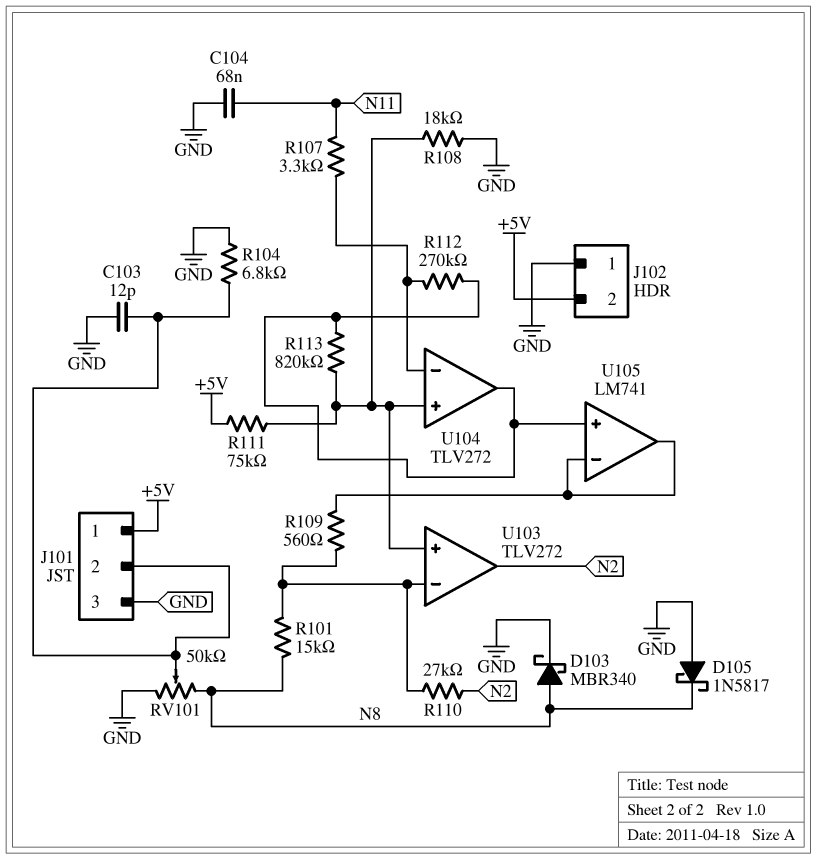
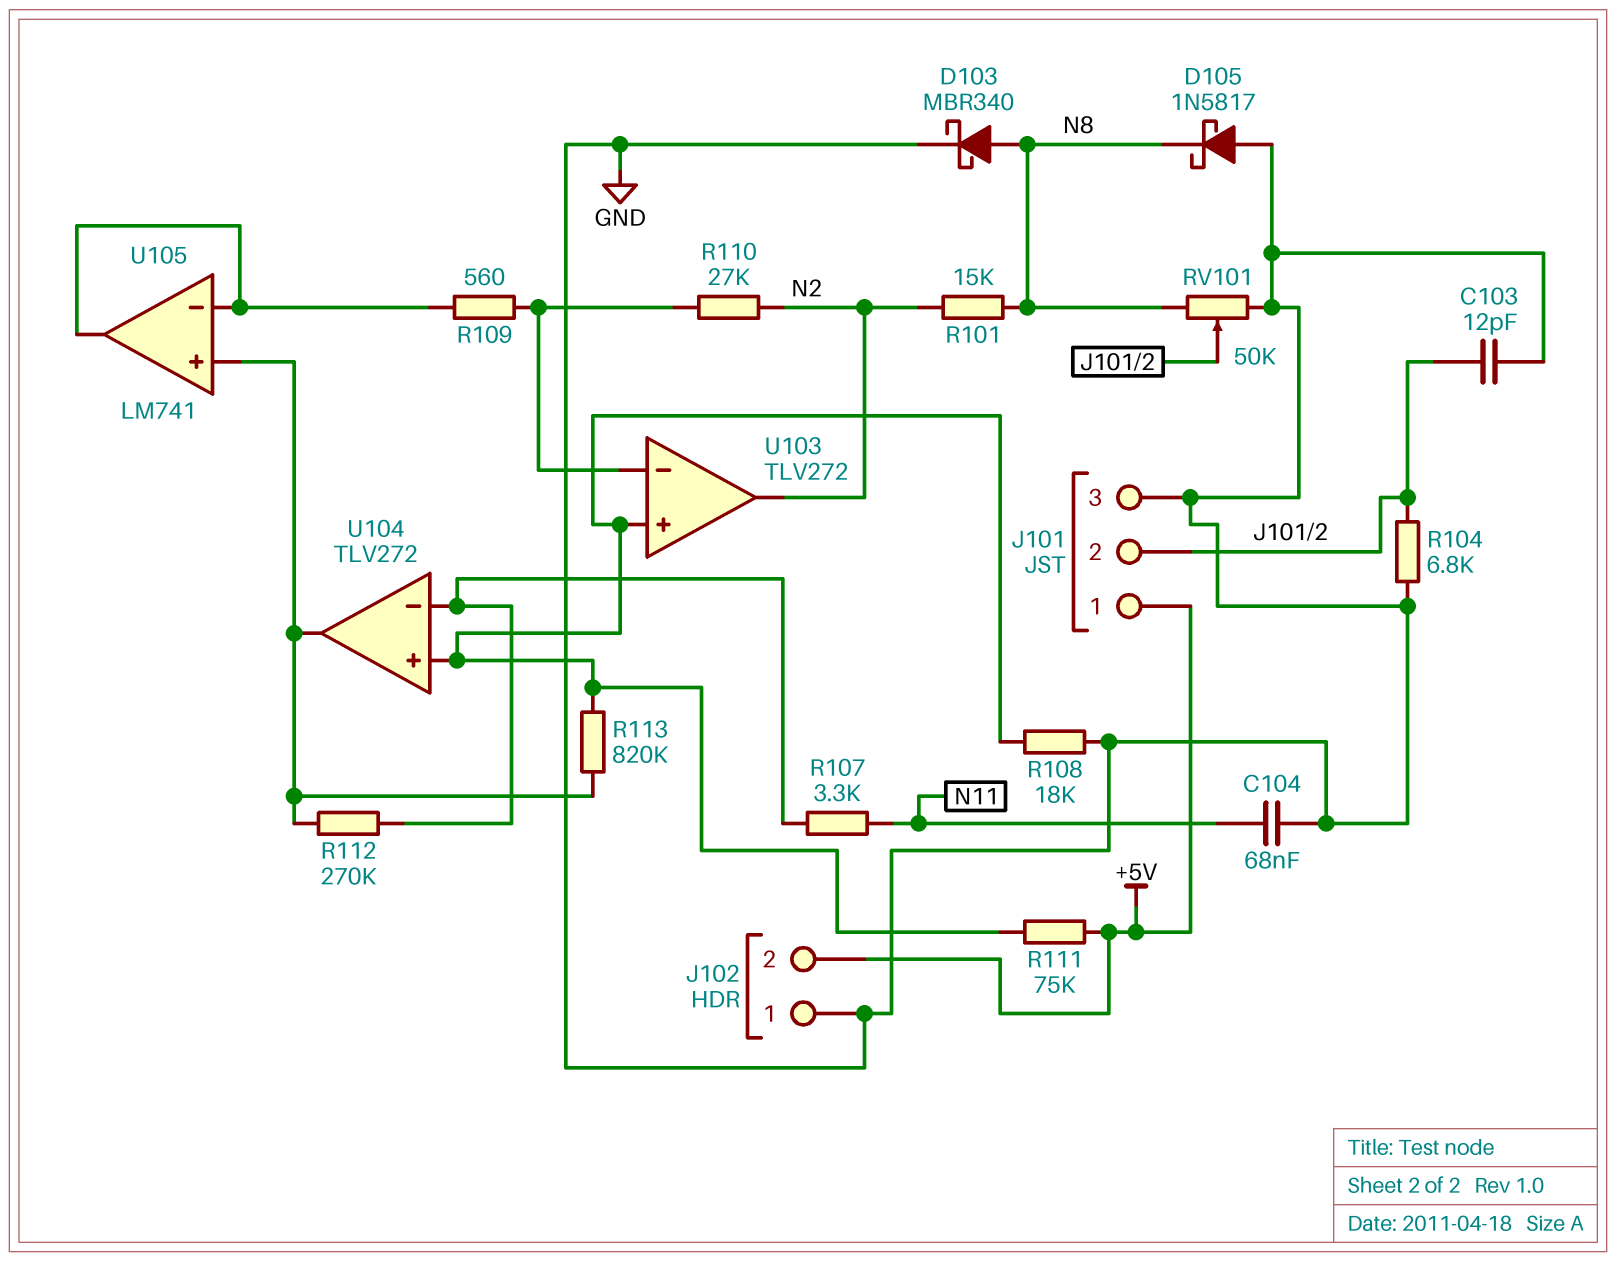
R101: 15k (N8, U103/in-) -> 15k (N2, N8)

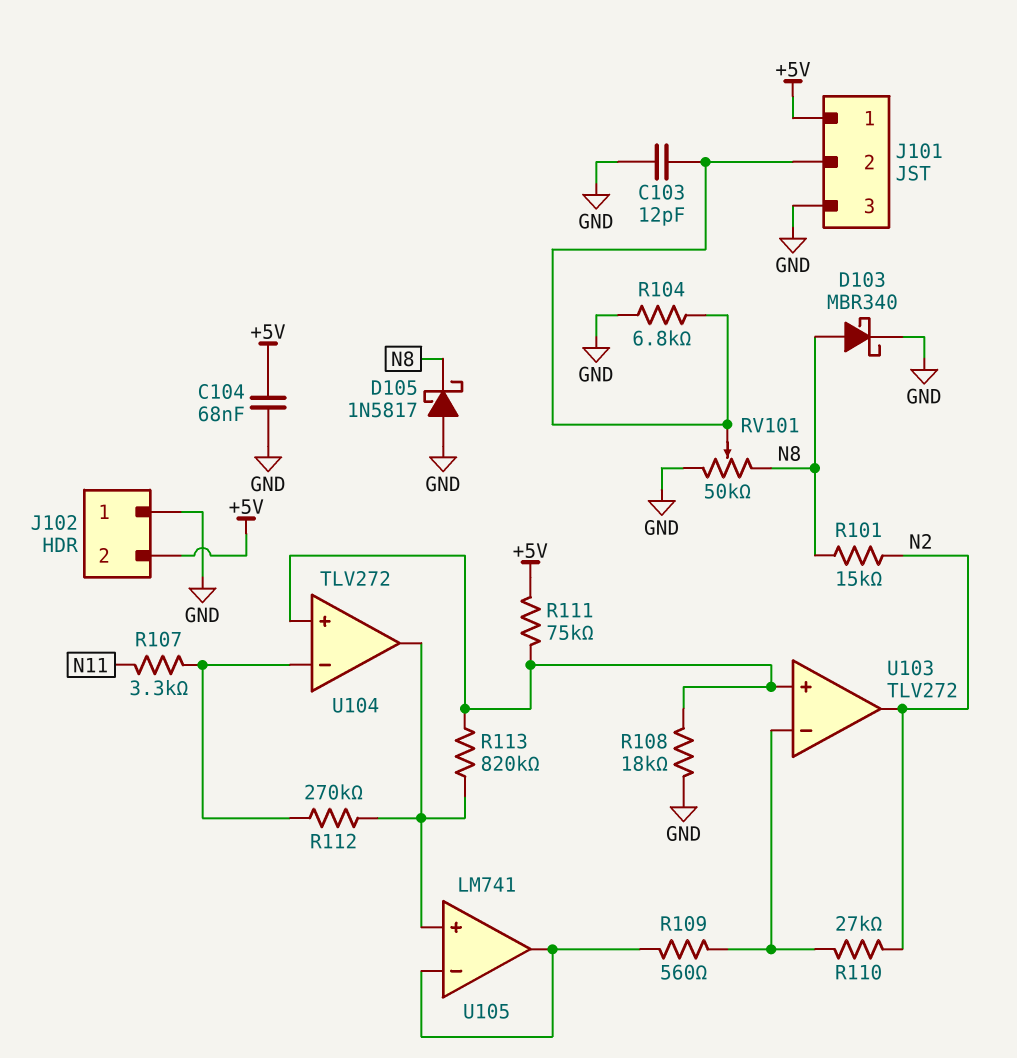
C104: 68nF (GND, N11) -> 68nF (+5V, GND)

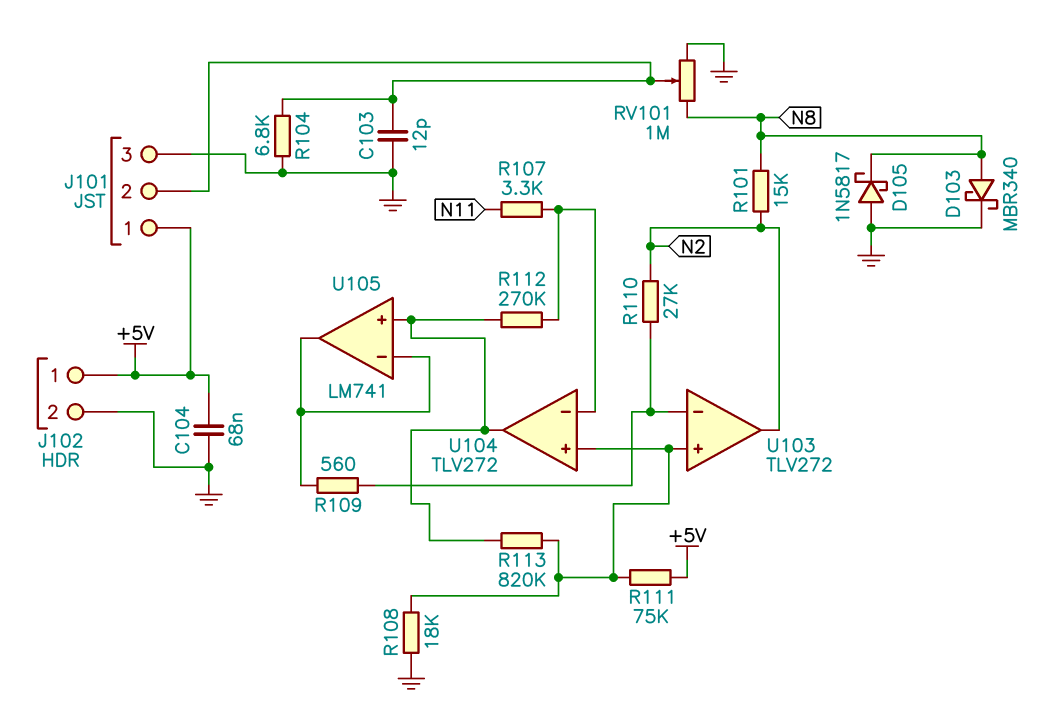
J102 pin 1: GND -> +5V
J102 pin 2: +5V -> GND
RV101: 50k (GND, N8, wiper J101/2) -> 1M (GND, N8, wiper J101/2)

